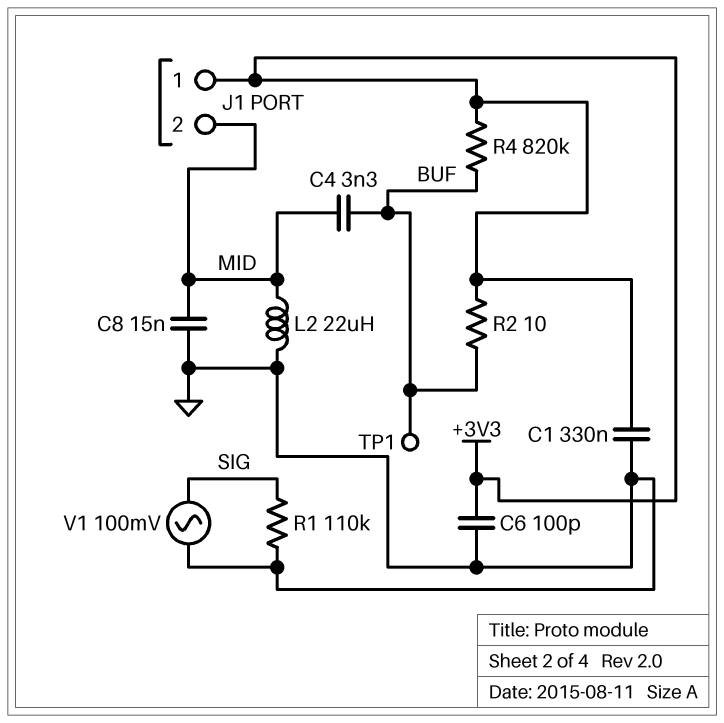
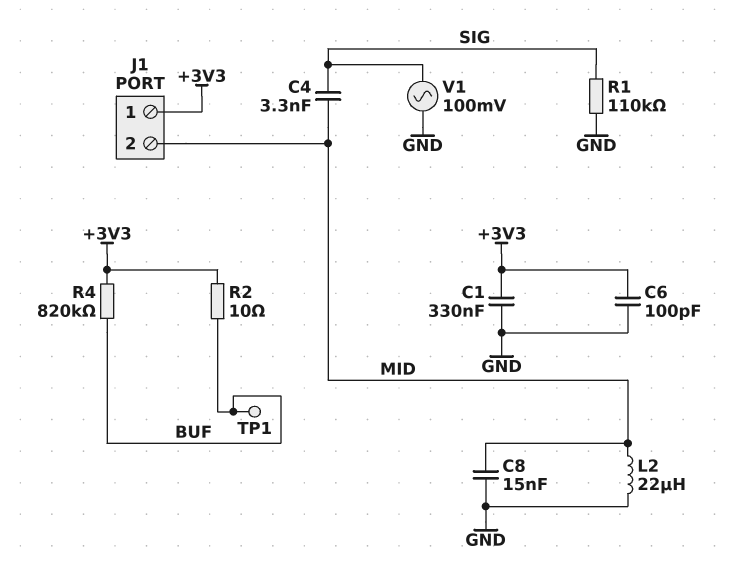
C4: 3.3nF (BUF, MID) -> 3.3nF (MID, SIG)

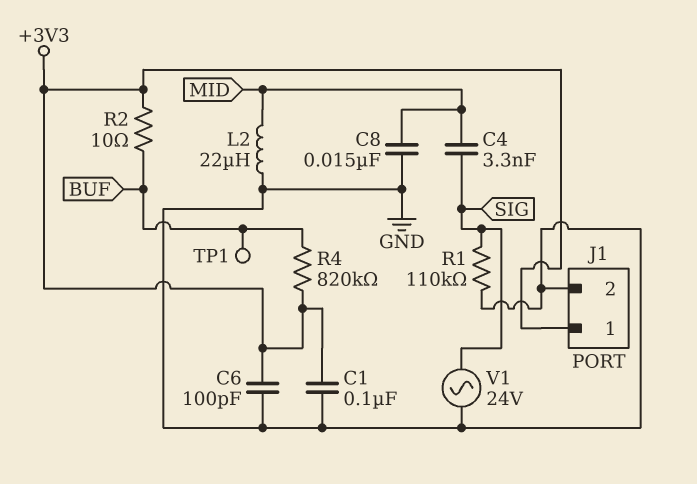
C1: 330nF (+3V3, GND) -> 100nF (+3V3, GND)
J1 pin 2: MID -> GND
V1: AC 100mV (GND, SIG) -> AC 24V (GND, SIG)

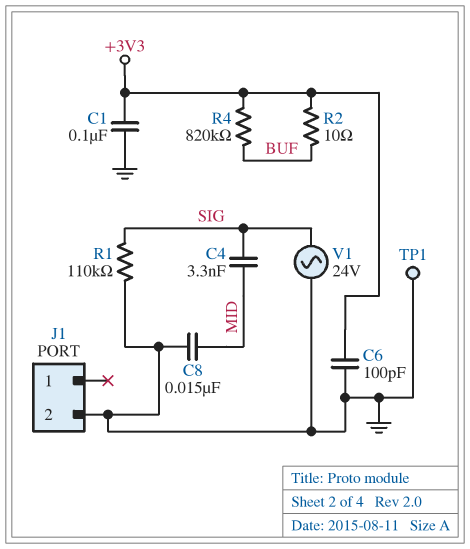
J1 pin 1: +3V3 -> none
L2: 22uH (GND, MID) -> none
TP1: test point (BUF) -> test point (GND)

